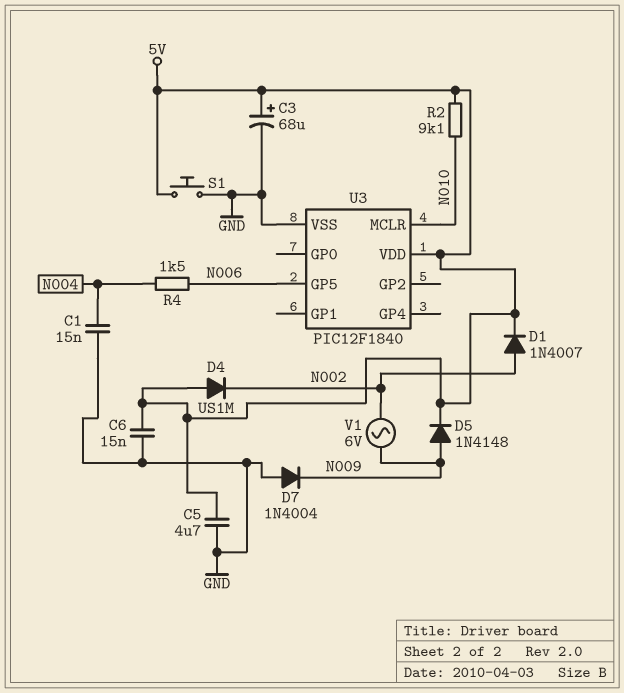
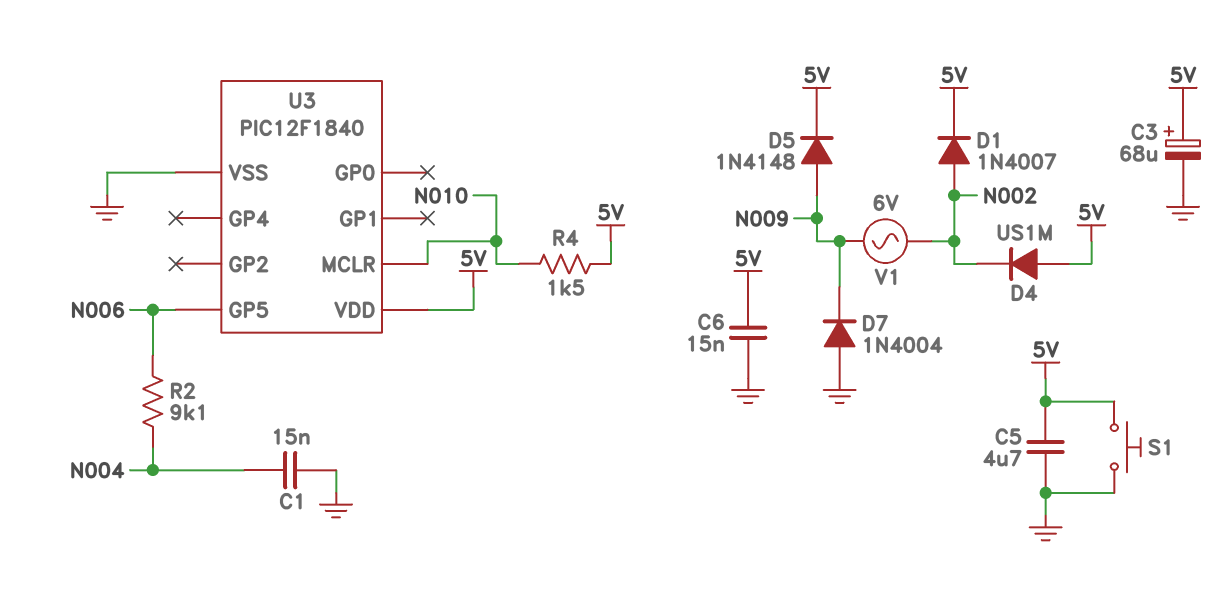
R2: 9.1k (5V, N010) -> 9.1k (N004, N006)
R4: 1.5k (N004, N006) -> 1.5k (5V, N010)

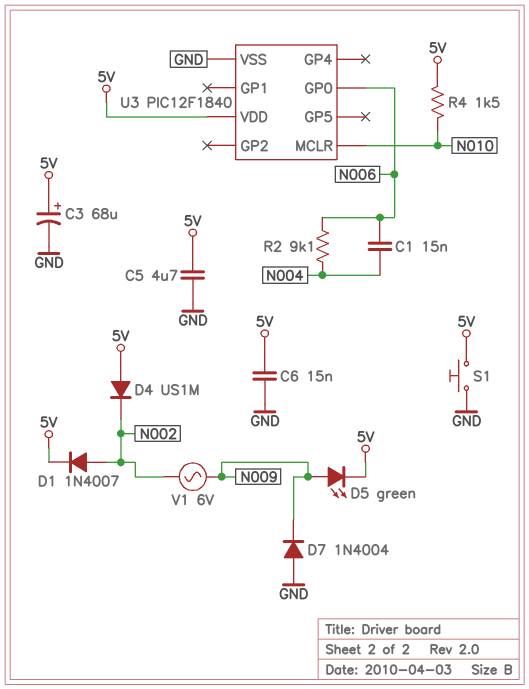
C1: 15nF (GND, N004) -> 15nF (N004, N006)
D5: diode 1N4148 (A N009, K 5V) -> LED green (A N009, K 5V)
U3 pin GP0: none -> N006
U3 pin GP5: N006 -> none

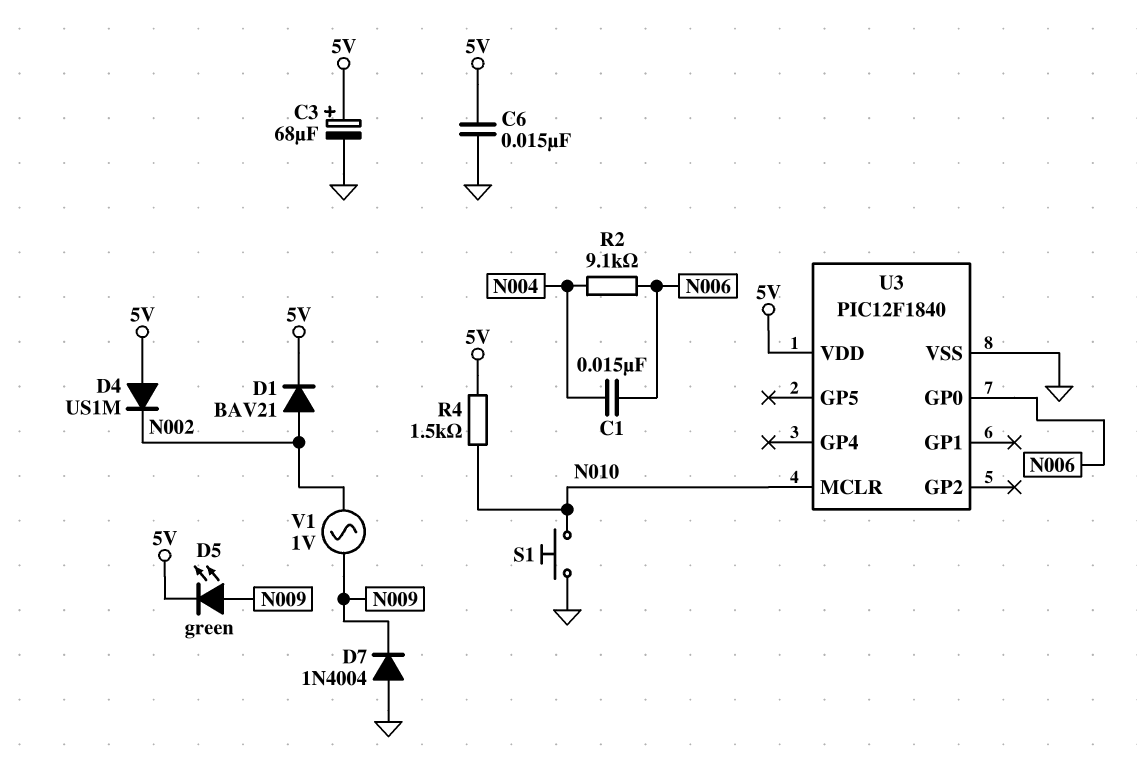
C5: 4.7uF (5V, GND) -> none
D1: diode 1N4007 (A N002, K 5V) -> diode BAV21 (A N002, K 5V)
S1: button (5V, GND) -> button (GND, N010)
V1: AC 6V (N002, N009) -> AC 1V (N002, N009)

